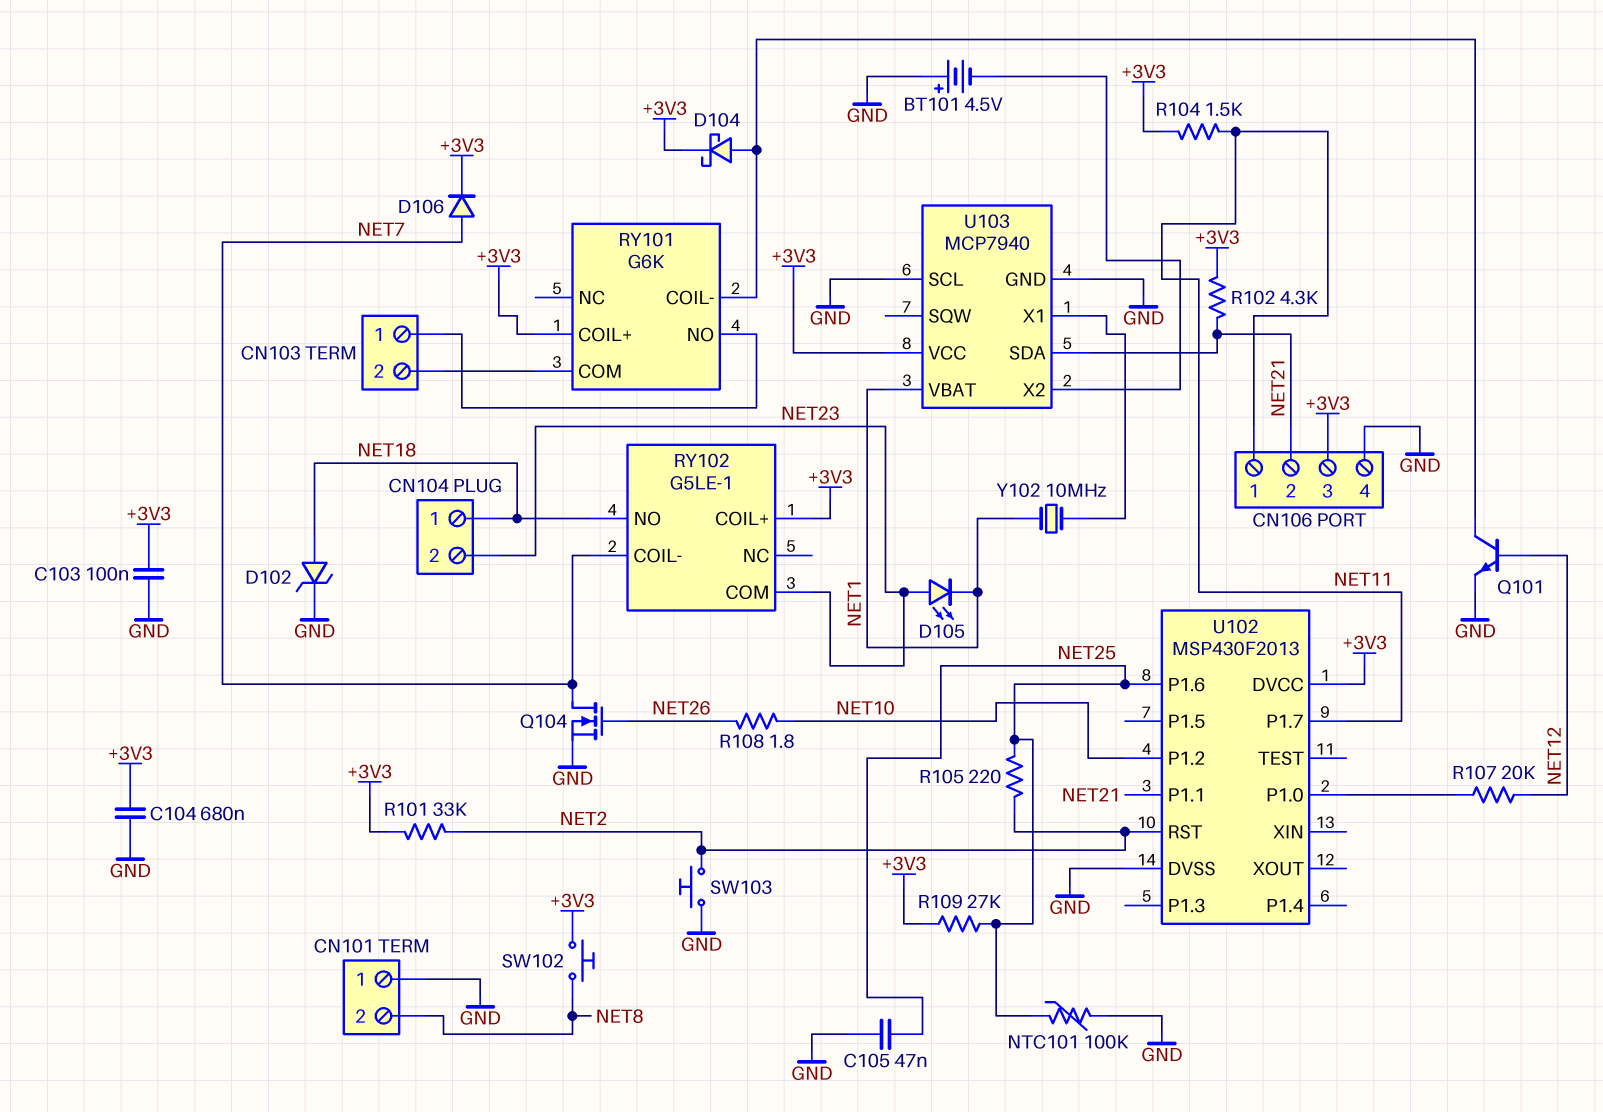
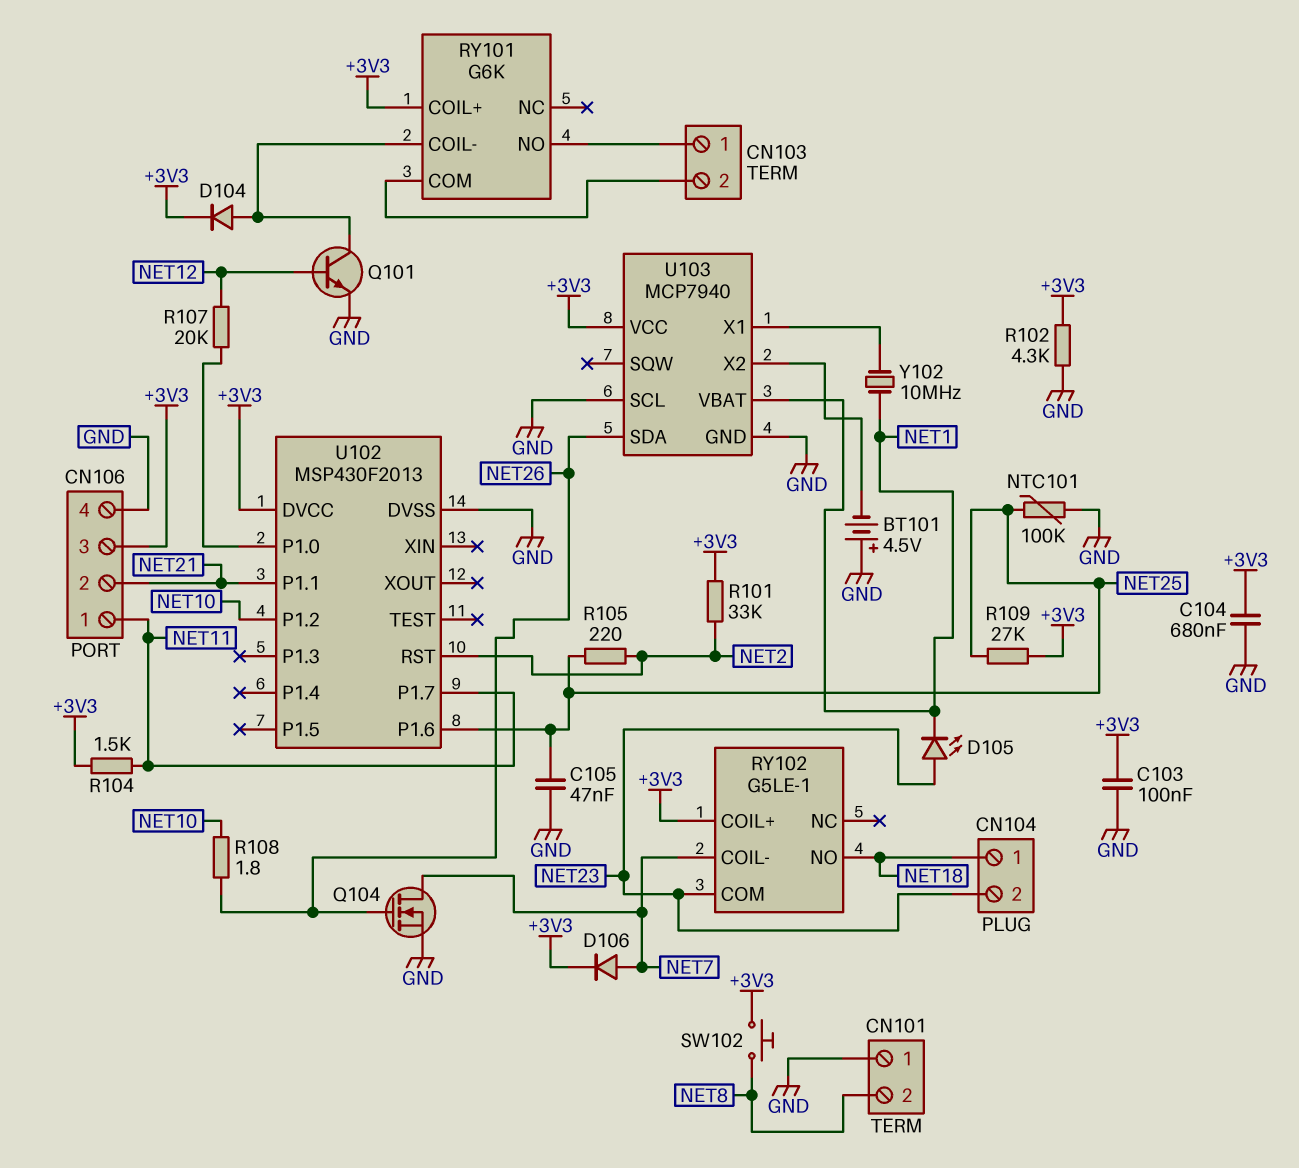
D102: zener (A NET18, K GND) -> none
D104: schottky (A RY101/COIL-, K +3V3) -> diode (A RY101/COIL-, K +3V3)
R102: 4.3k (+3V3, NET21) -> 4.3k (+3V3, GND)
SW103: button (GND, NET2) -> none
U103 pin SDA: NET21 -> NET26

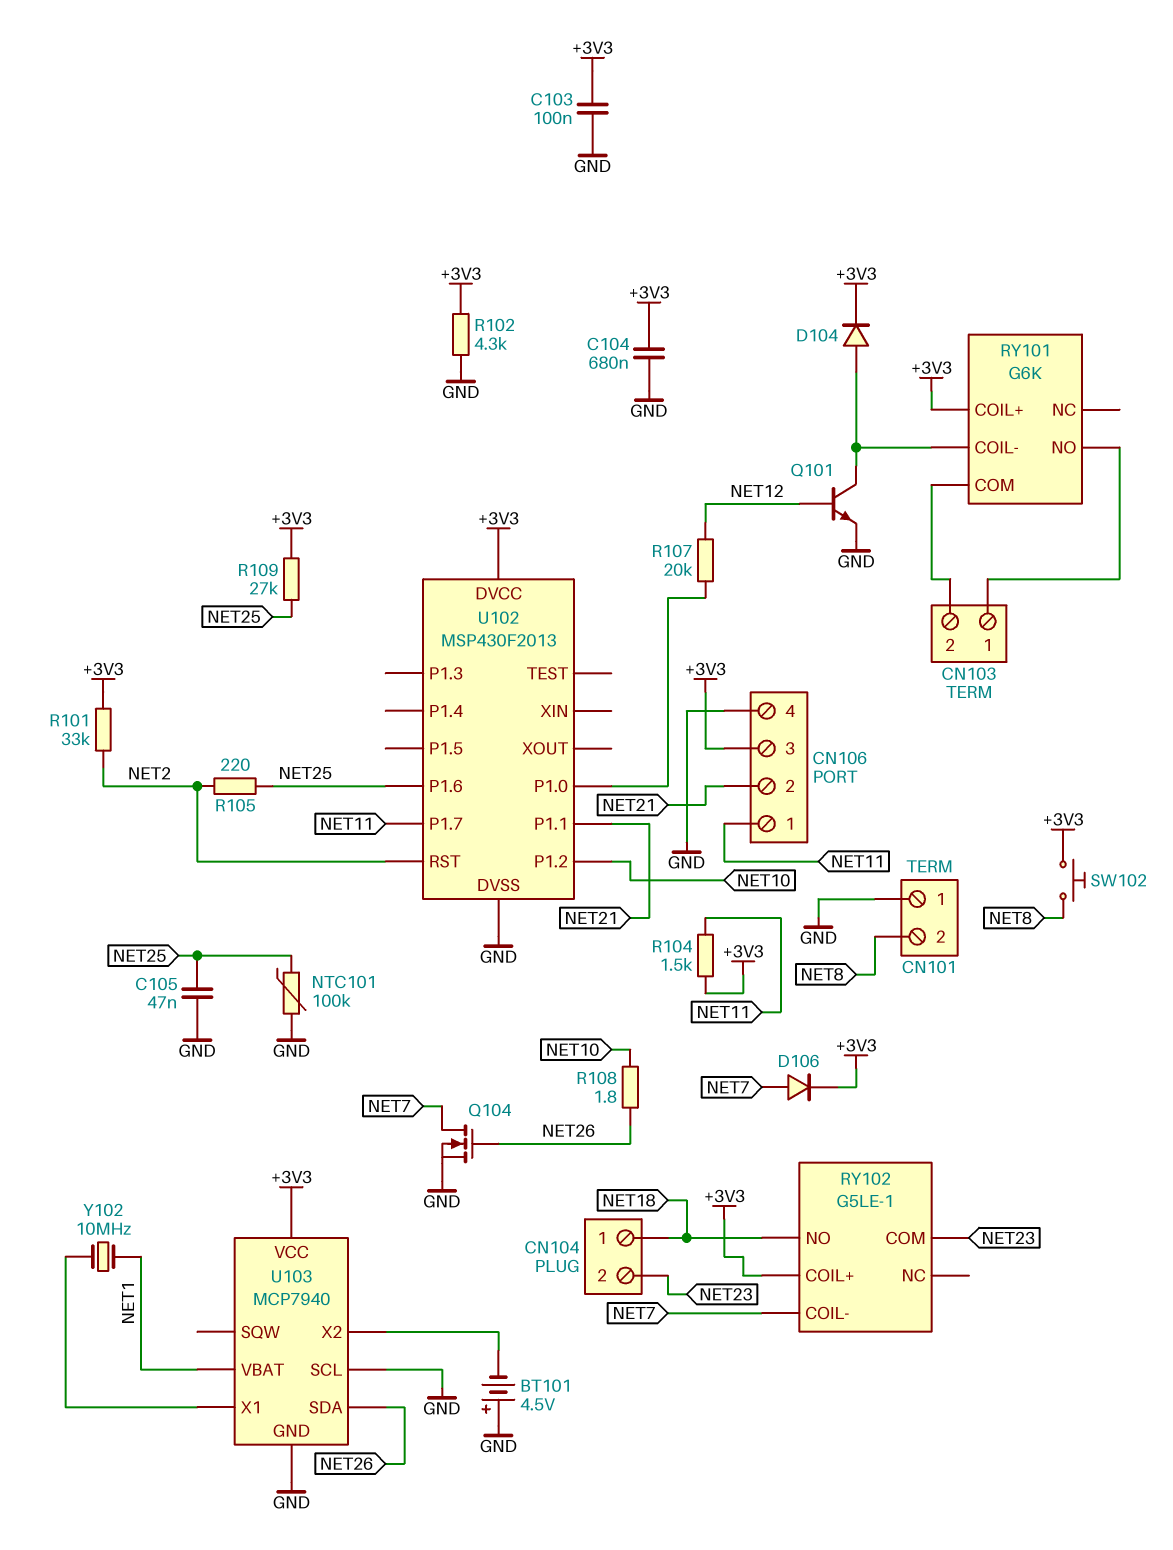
D105: LED (A NET23, K NET1) -> none

